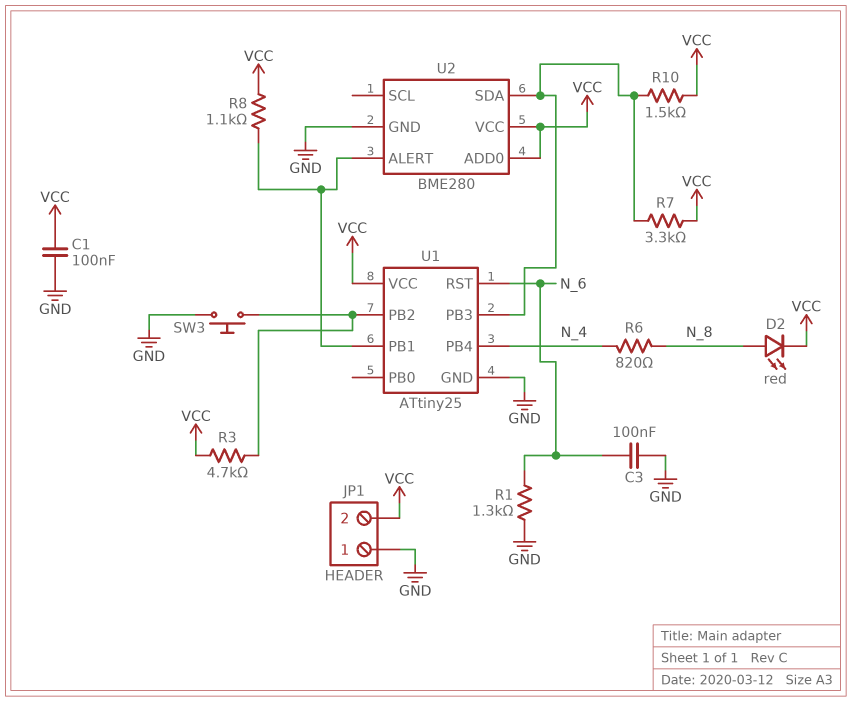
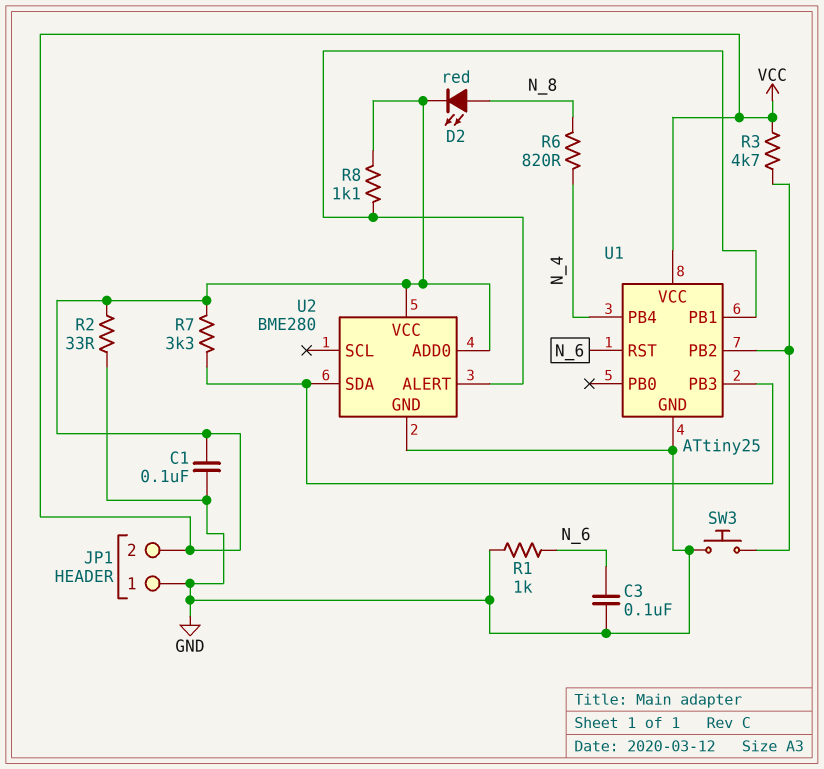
R1: 1.3k (GND, N_6) -> 1k (GND, N_6)
R2: none -> 33 (GND, VCC)
R10: 1.5k (U1/PB3, VCC) -> none

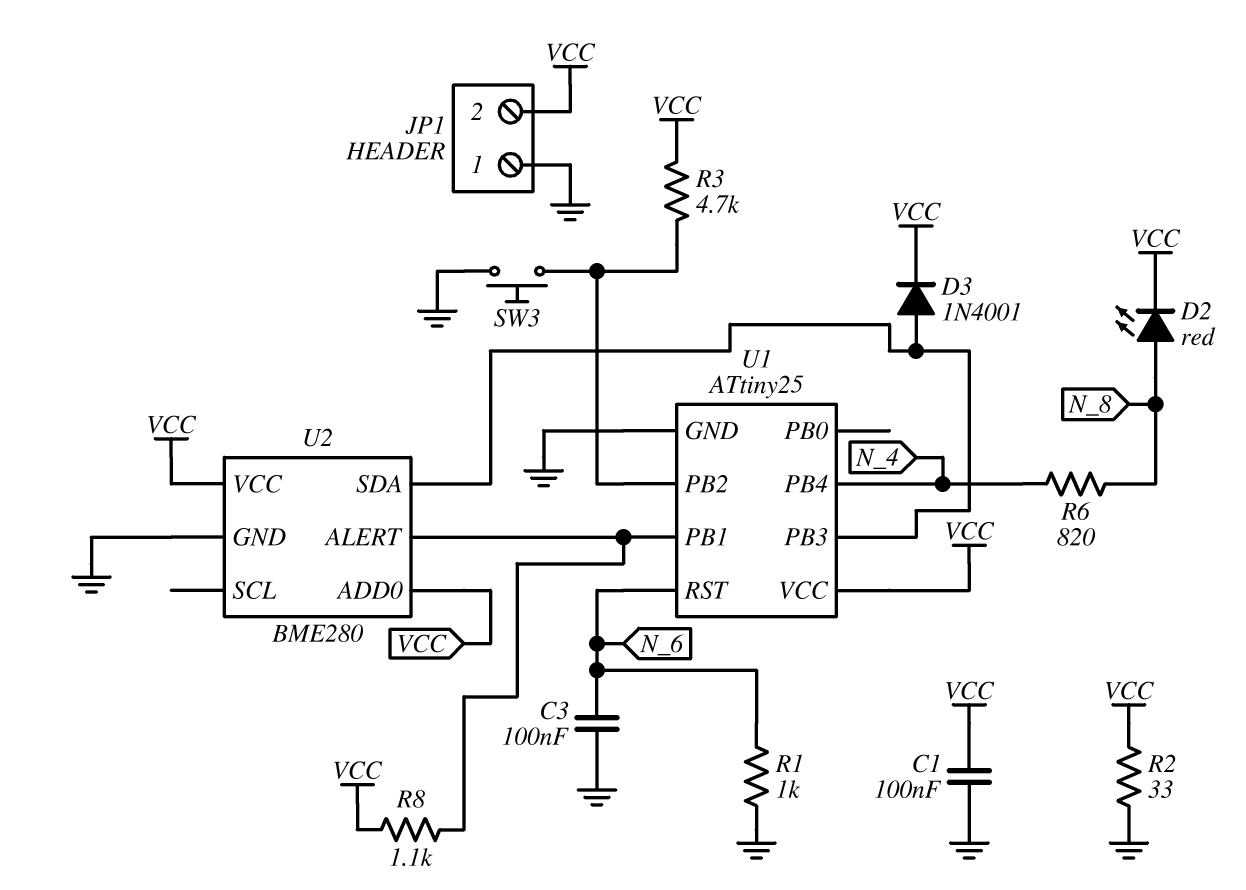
D3: none -> diode 1N4001 (A U1/PB3, K VCC)
R7: 3.3k (U1/PB3, VCC) -> none

